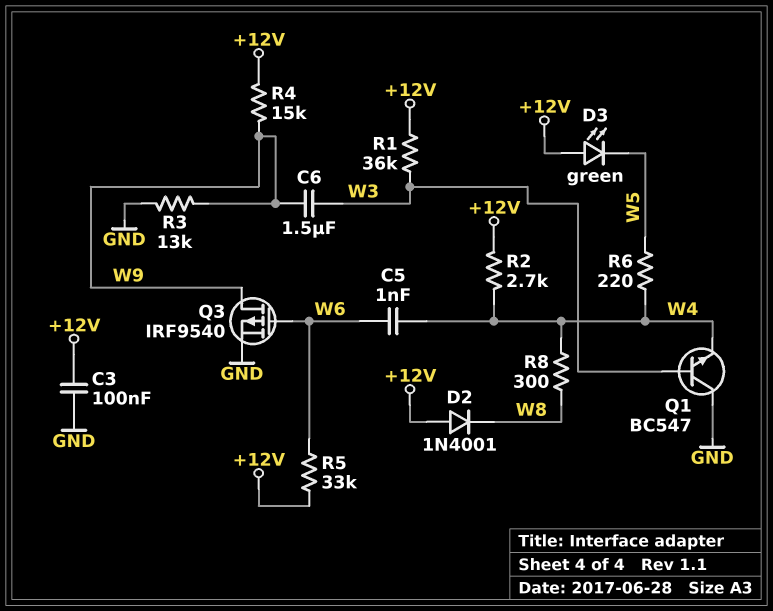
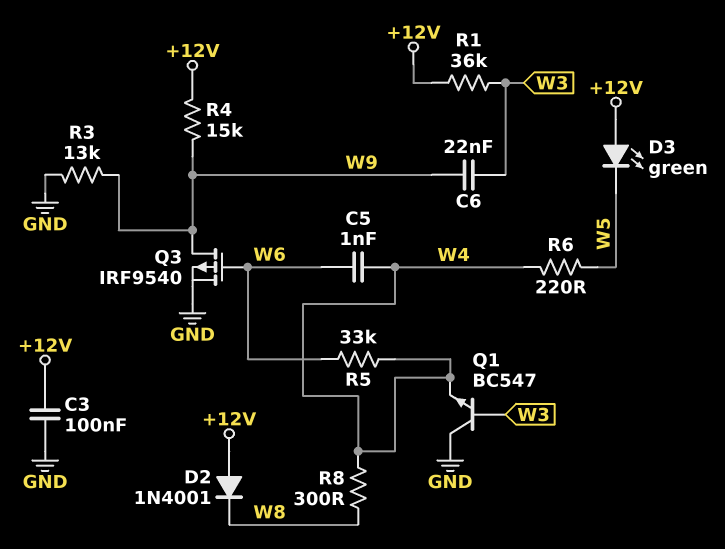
C6: 1.5uF (W3, W9) -> 22nF (W3, W9)
R2: 2.7k (+12V, W4) -> none
R5: 33k (+12V, W6) -> 33k (W4, W6)

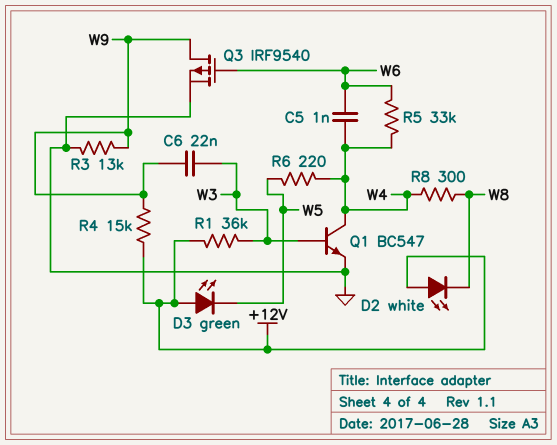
C3: 100nF (+12V, GND) -> none
D2: diode 1N4001 (A +12V, K W8) -> LED white (A +12V, K W8)
Q1: NPN BC547 (B W3, C GND, E W4) -> NPN BC547 (B W3, C W4, E GND)

